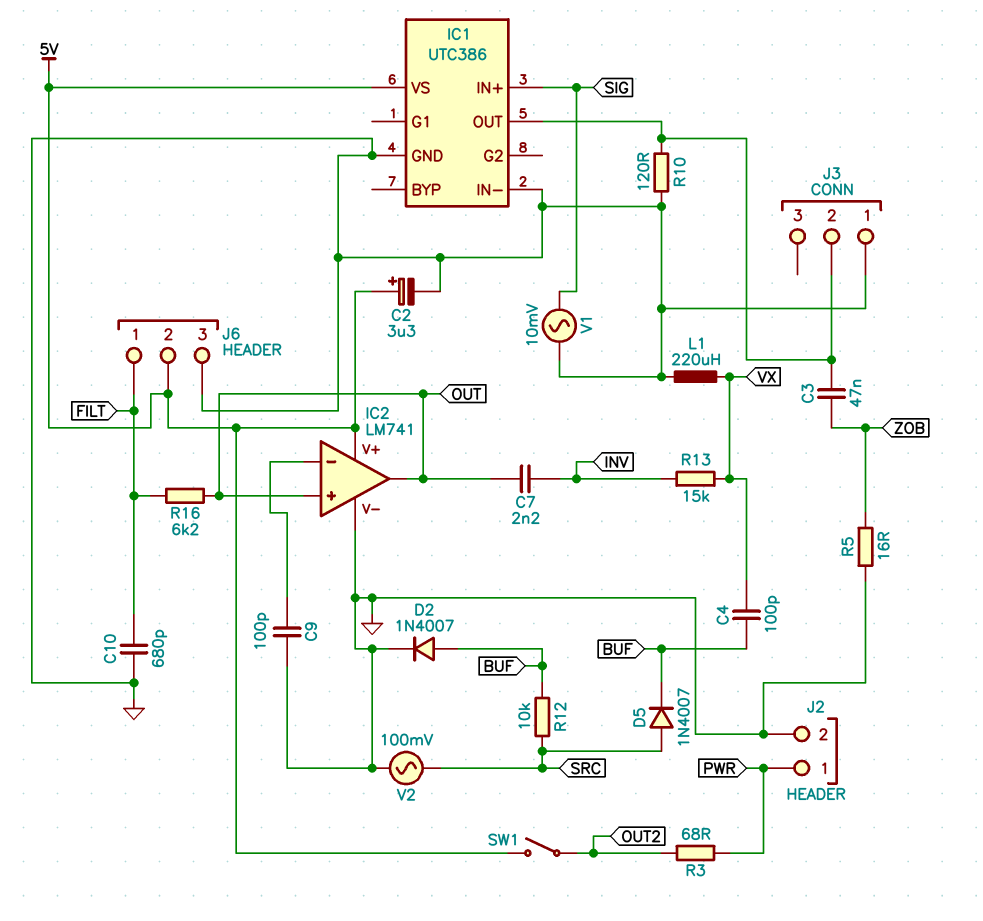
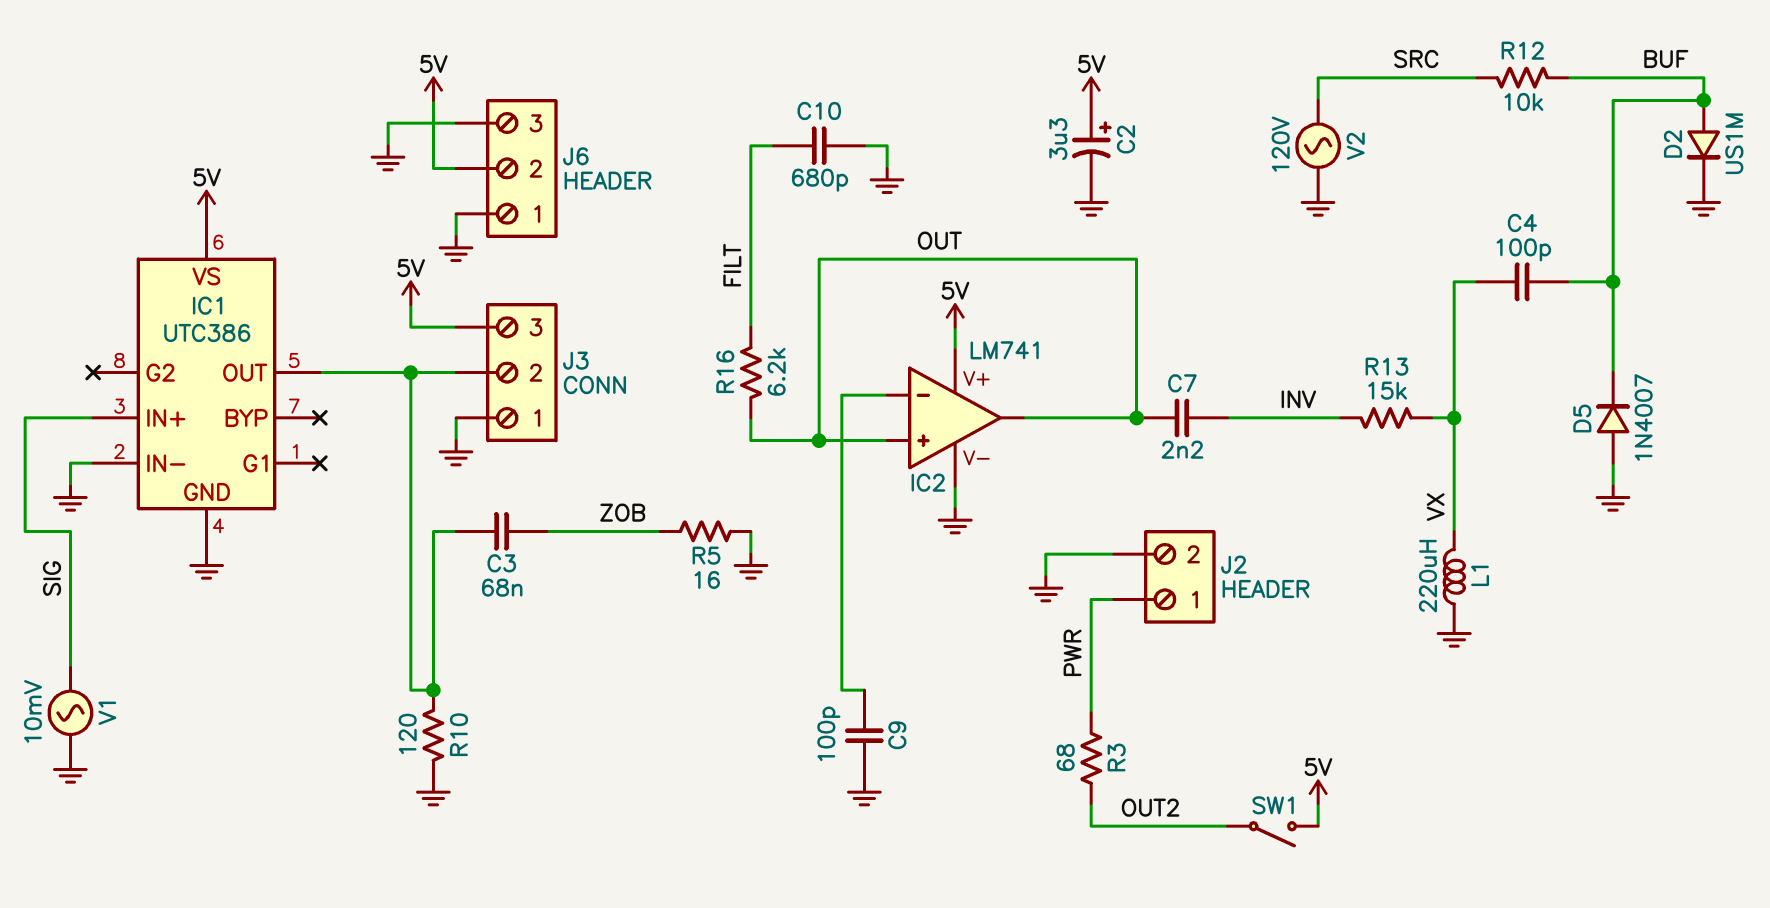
C3: 47nF (IC1/OUT, ZOB) -> 68nF (IC1/OUT, ZOB)
D2: diode 1N4007 (A BUF, K GND) -> diode US1M (A BUF, K GND)
D5: diode 1N4007 (A SRC, K BUF) -> diode 1N4007 (A GND, K BUF)
J3 pin 3: none -> 5V
J6 pin 1: FILT -> GND
V2: AC 100mV (GND, SRC) -> AC 120V (GND, SRC)

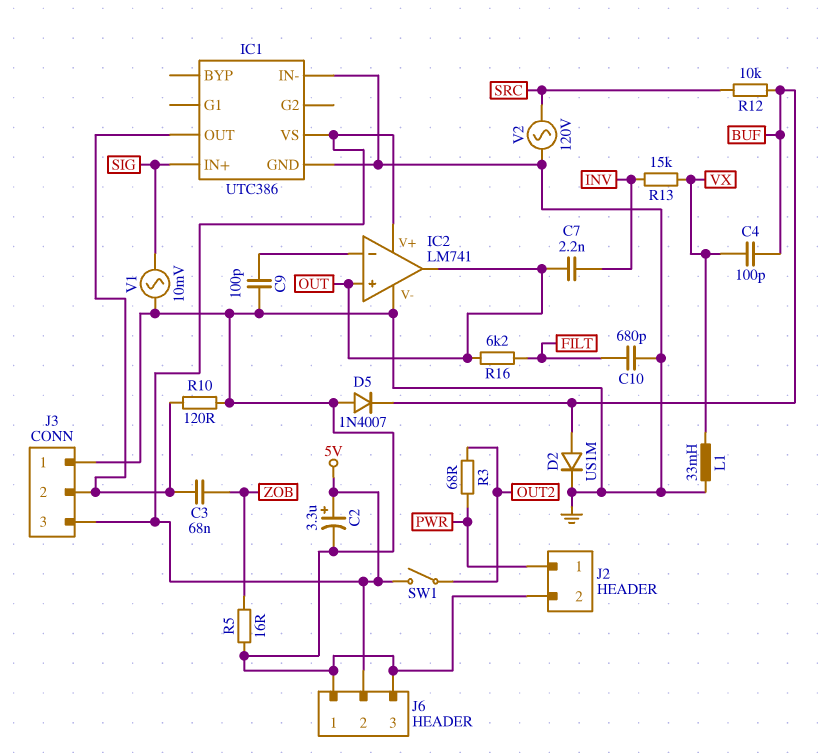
L1: 220uH (GND, VX) -> 33mH (GND, VX)

